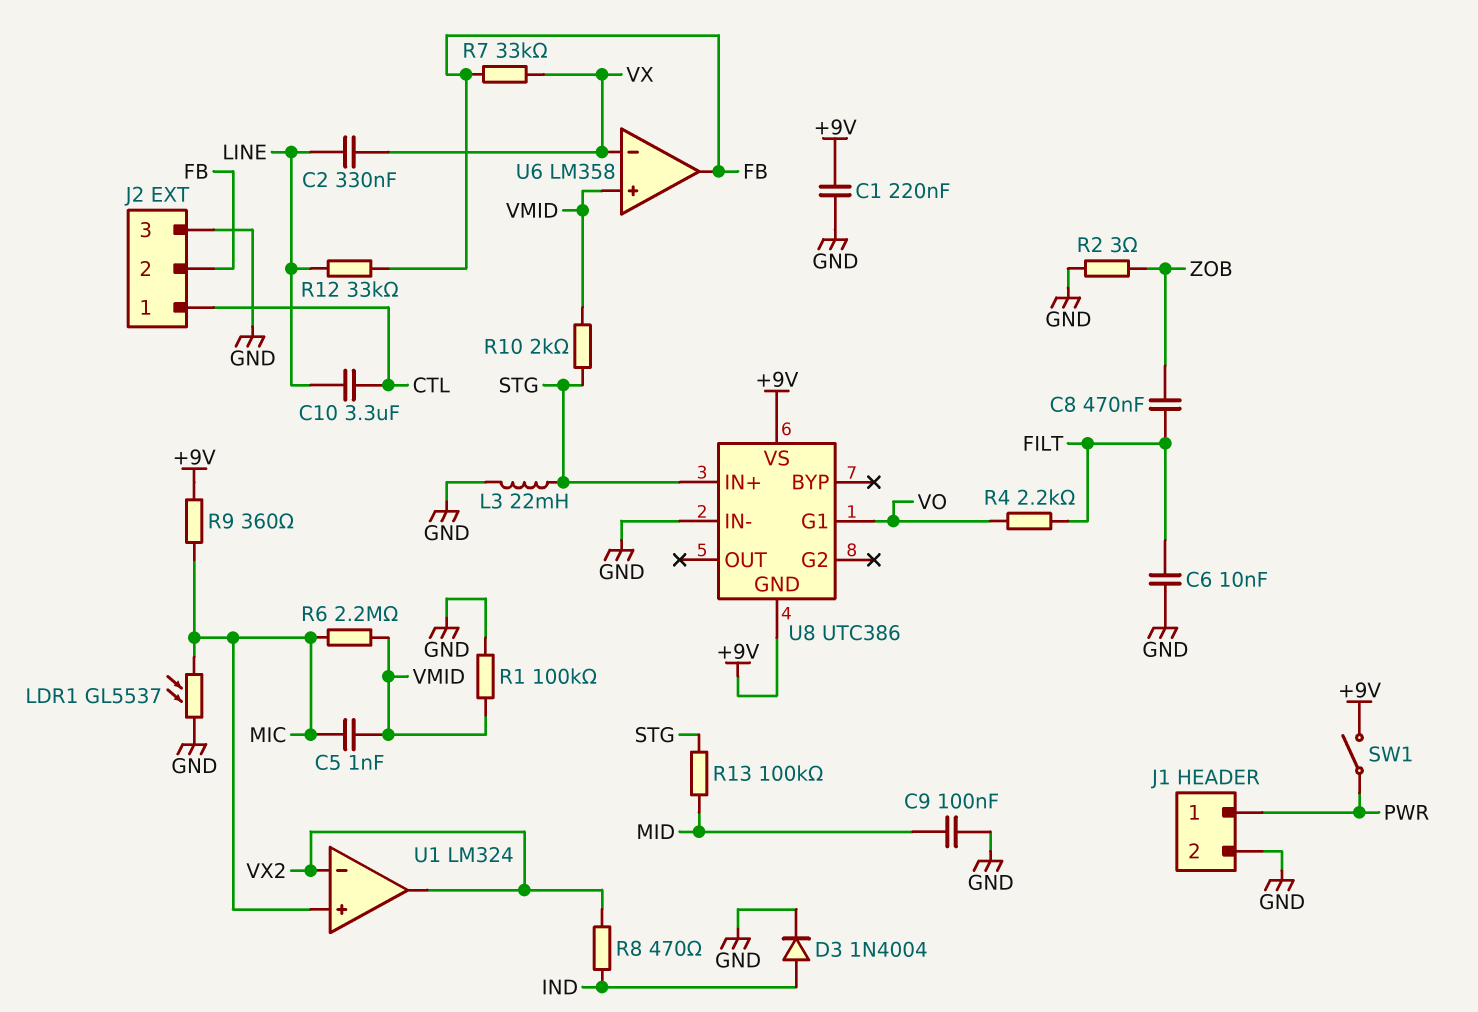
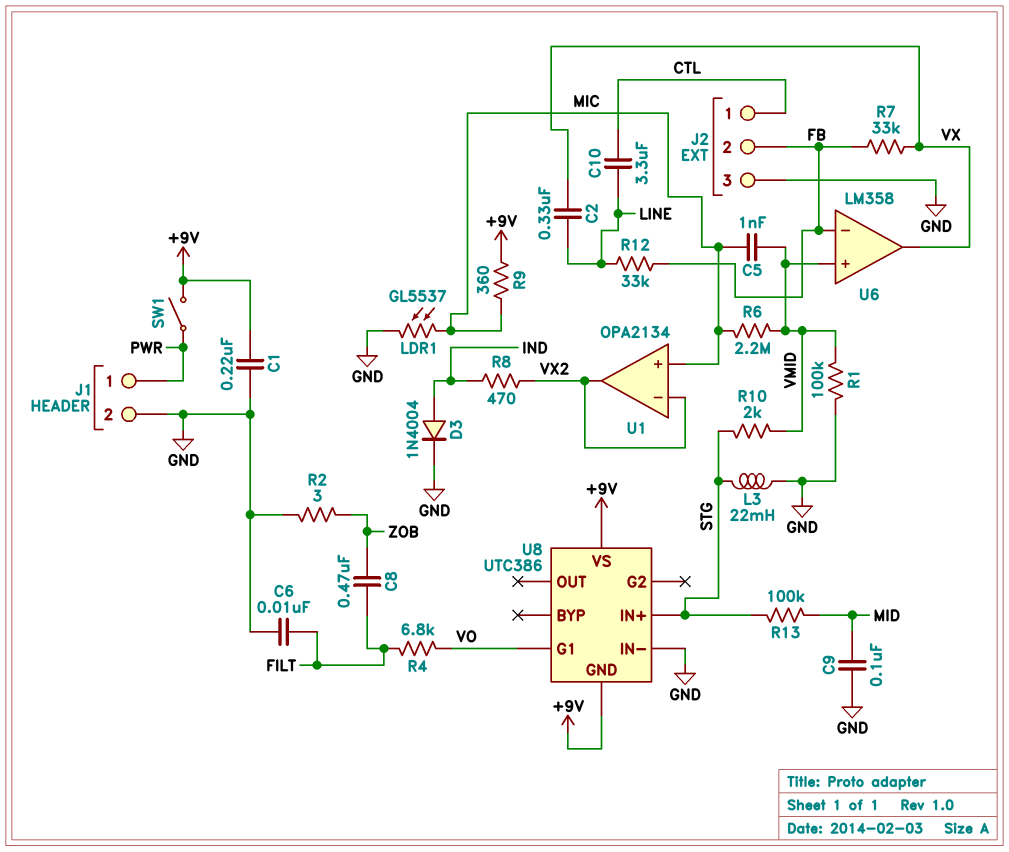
R4: 2.2k (FILT, VO) -> 6.8k (FILT, VO)
U1: LM324 -> OPA2134
U6 pin in-: VX -> FB
U6 pin out: FB -> VX

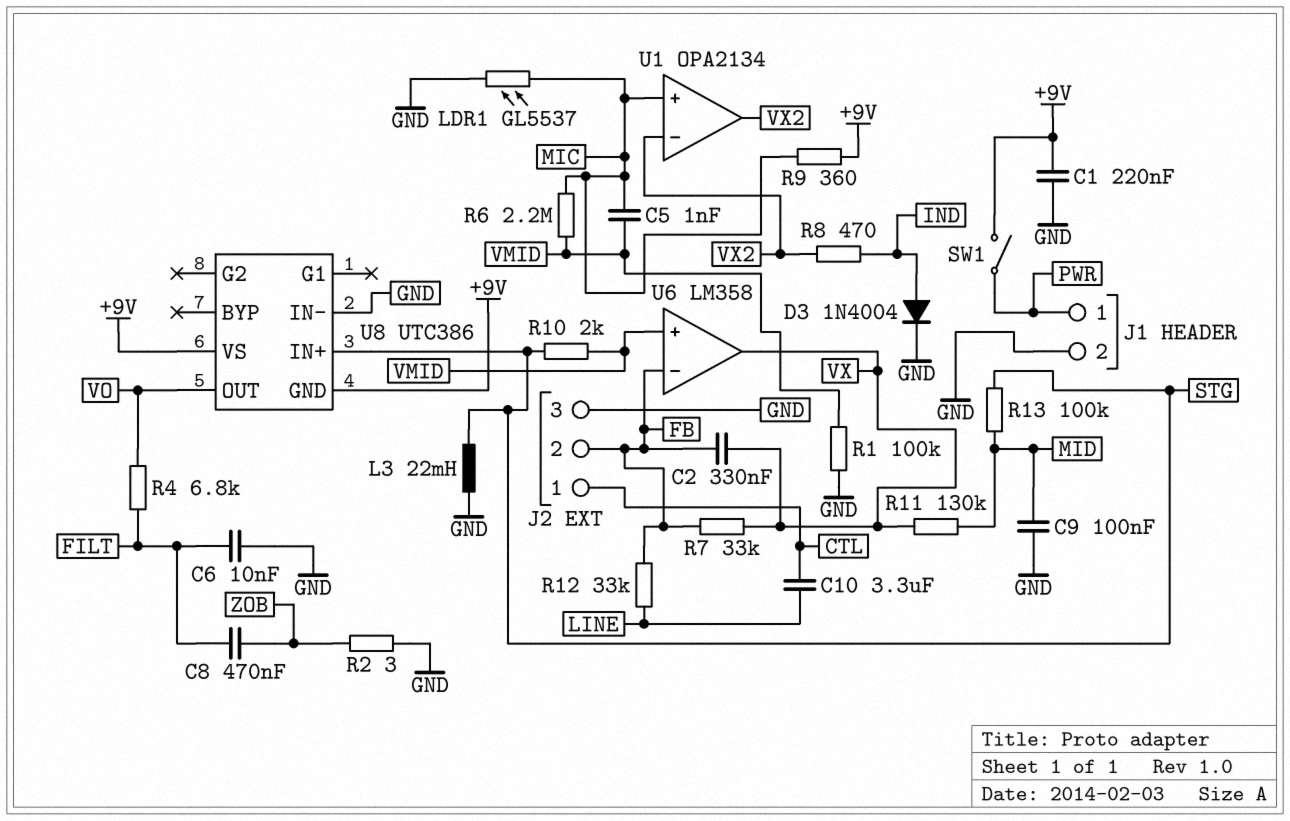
C2: 330nF (LINE, VX) -> 330nF (FB, VX)
R11: none -> 130k (MID, VX)
U8 pin G1: VO -> none
U8 pin OUT: none -> VO

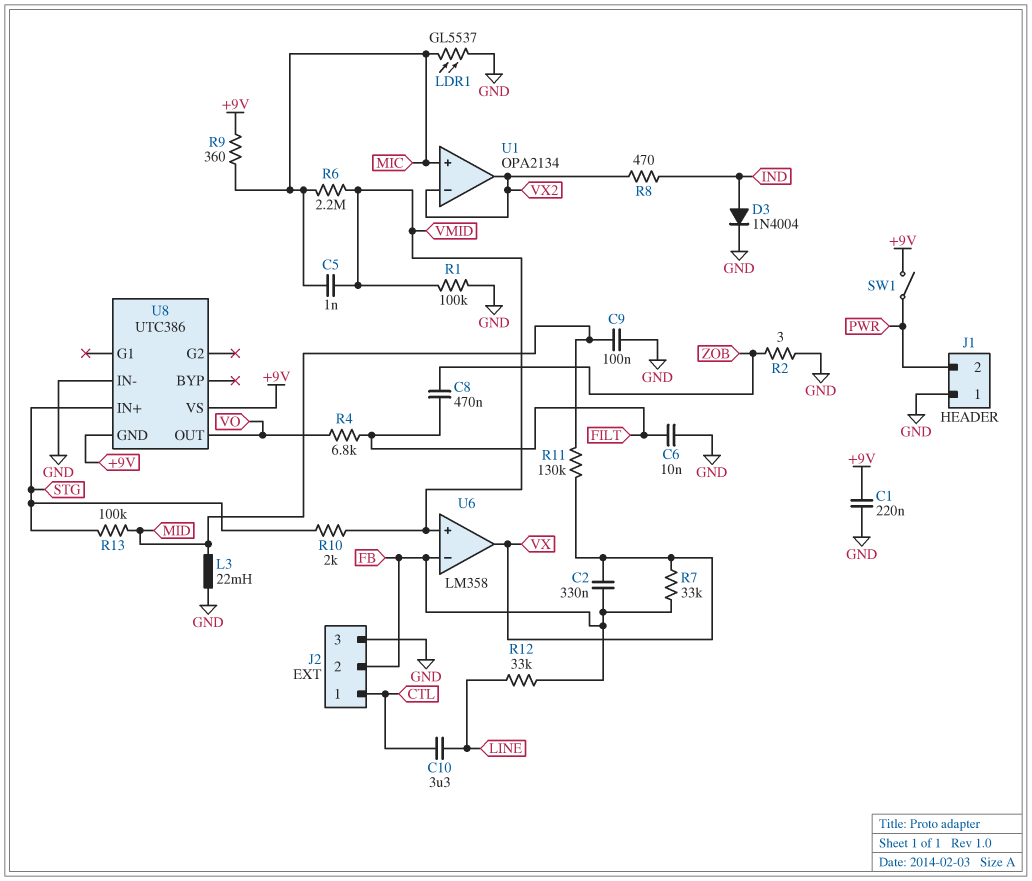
J1 pin 1: PWR -> GND
J1 pin 2: GND -> PWR
L3: 22mH (GND, STG) -> 22mH (GND, MID)

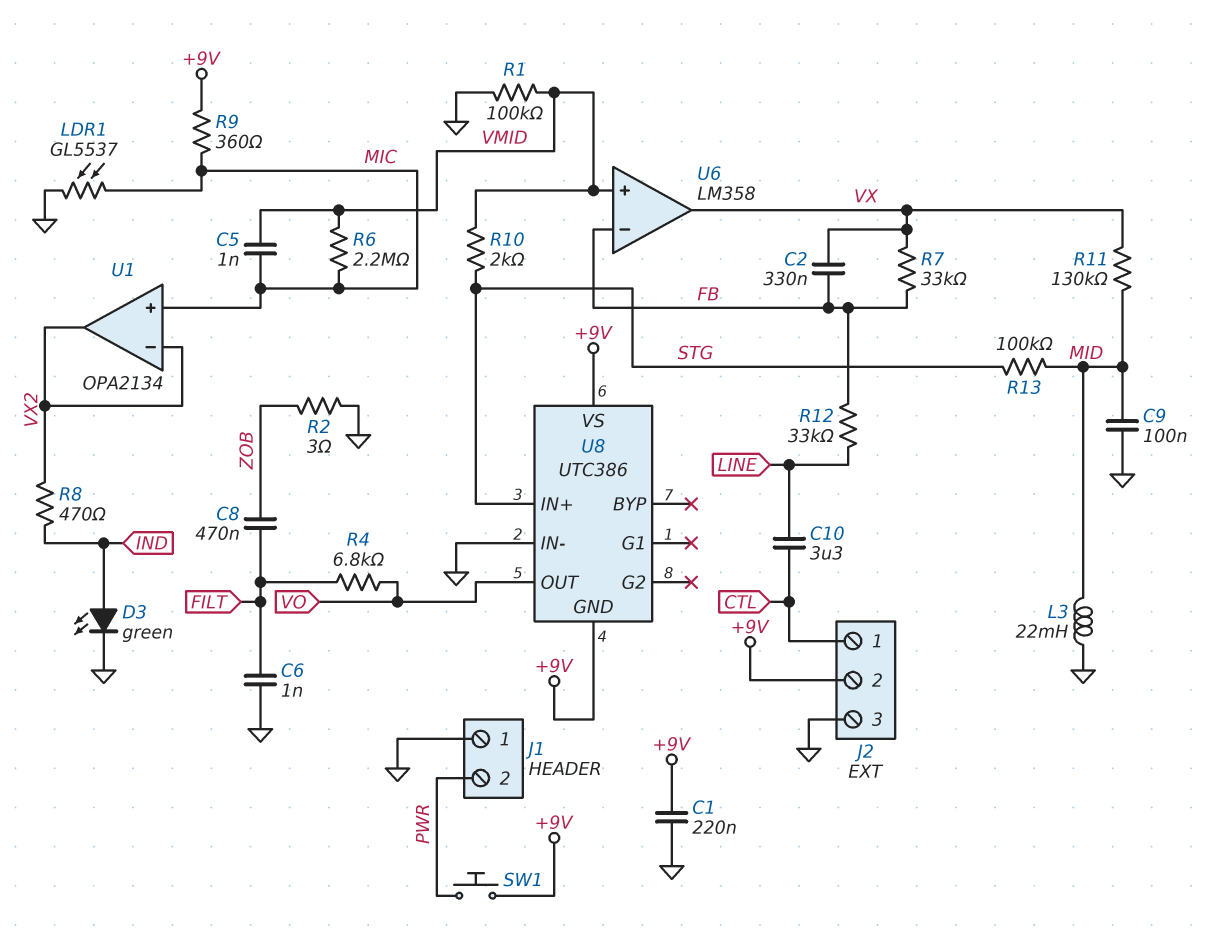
C6: 10nF (FILT, GND) -> 1nF (FILT, GND)
D3: diode 1N4004 (A IND, K GND) -> LED green (A IND, K GND)
J2 pin 2: FB -> +9V
SW1: switch (+9V, PWR) -> button (+9V, PWR)

